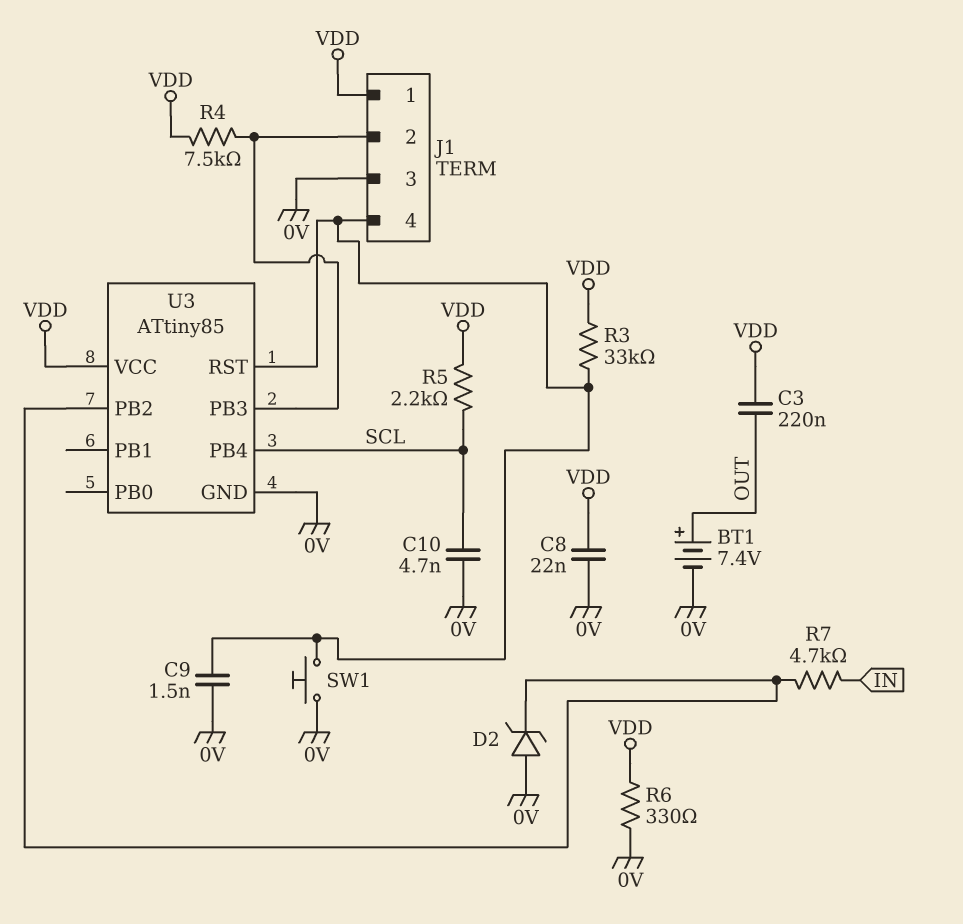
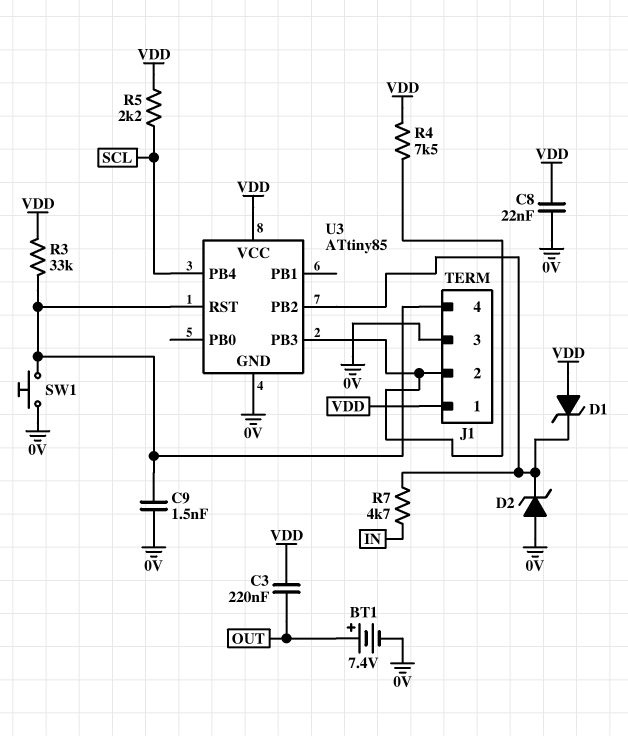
C10: 4.7nF (0V, SCL) -> none
D1: none -> zener (A VDD, K U3/PB2)
R6: 330 (0V, VDD) -> none

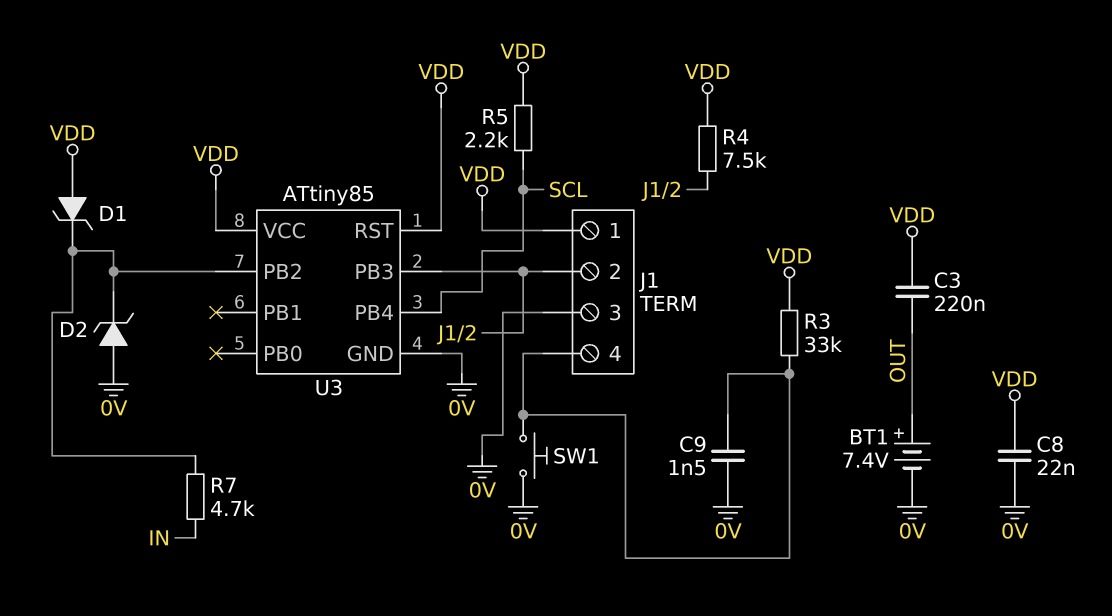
U3 pin RST: J1/4 -> VDD

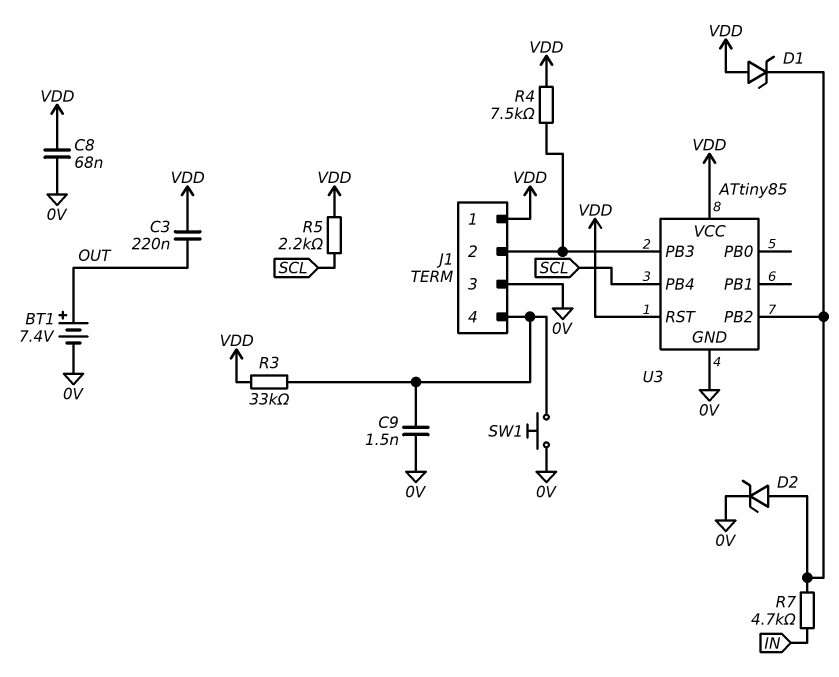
C8: 22nF (0V, VDD) -> 68nF (0V, VDD)
D2: zener (A 0V, K U3/PB2) -> zener (A U3/PB2, K 0V)

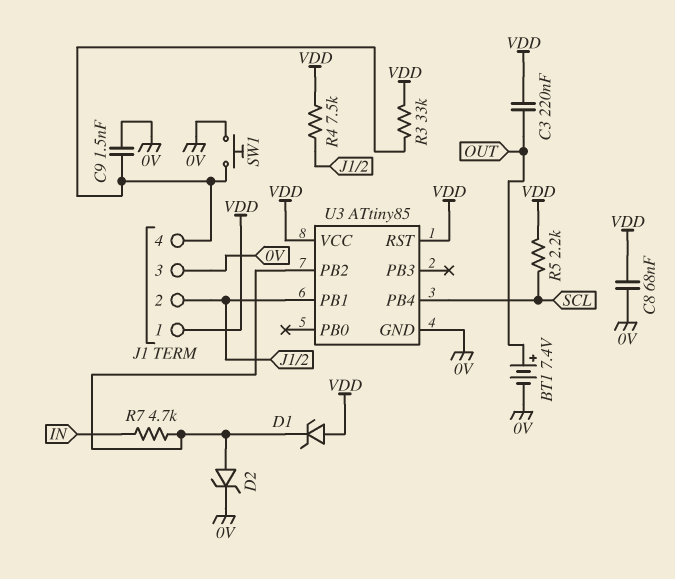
U3 pin PB1: none -> J1/2
U3 pin PB3: J1/2 -> none

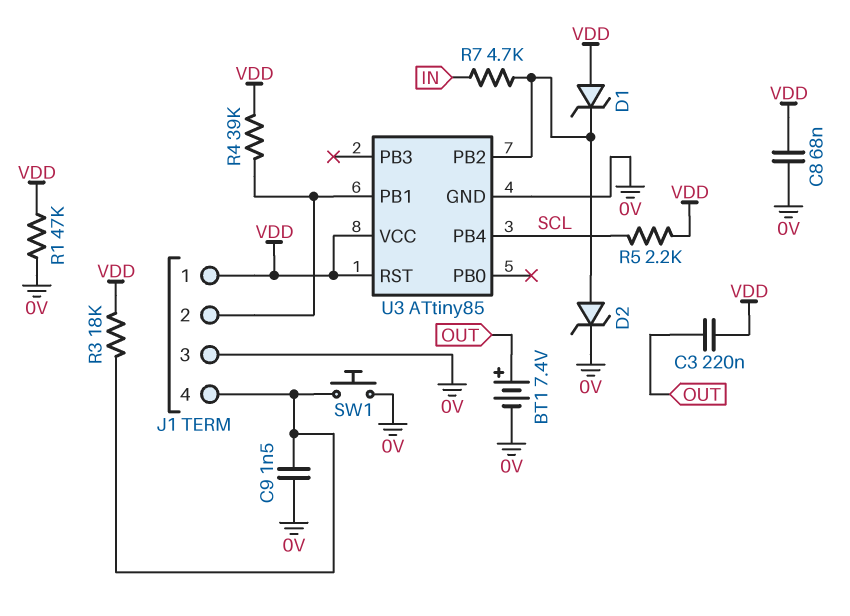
R1: none -> 47k (0V, VDD)
R3: 33k (J1/4, VDD) -> 18k (J1/4, VDD)
R4: 7.5k (J1/2, VDD) -> 39k (J1/2, VDD)

